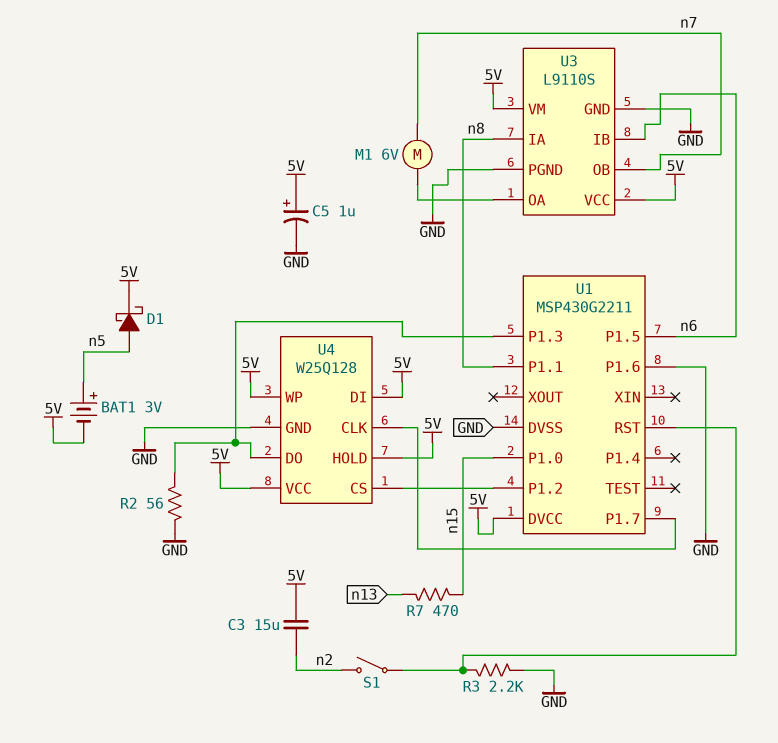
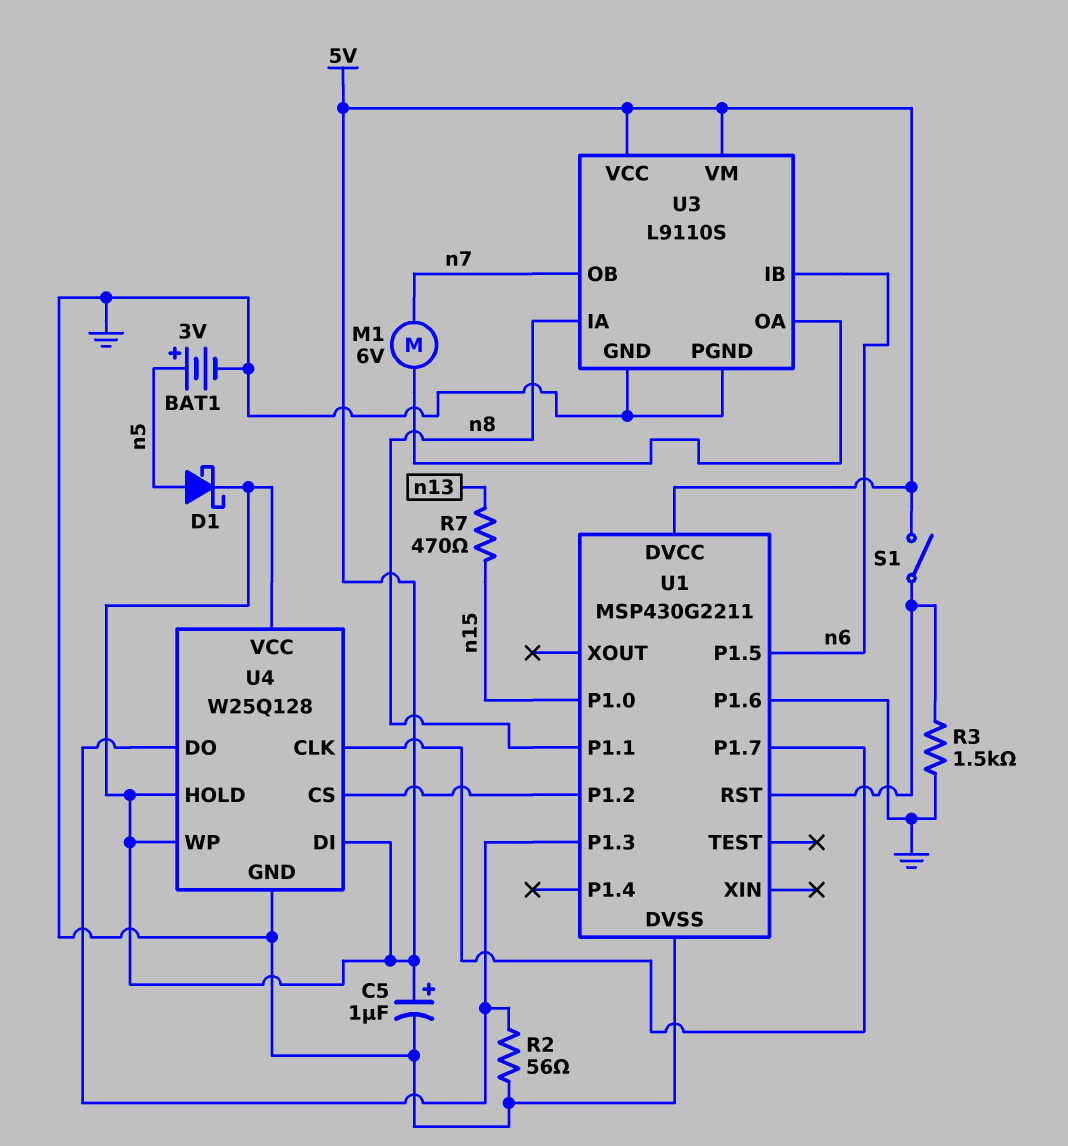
BAT1: 3V (plus n5, minus 5V) -> 3V (plus n5, minus GND)
C3: 15uF (5V, n2) -> none
R3: 2.2k (GND, U1/RST) -> 1.5k (GND, U1/RST)
S1: switch (U1/RST, n2) -> switch (5V, U1/RST)

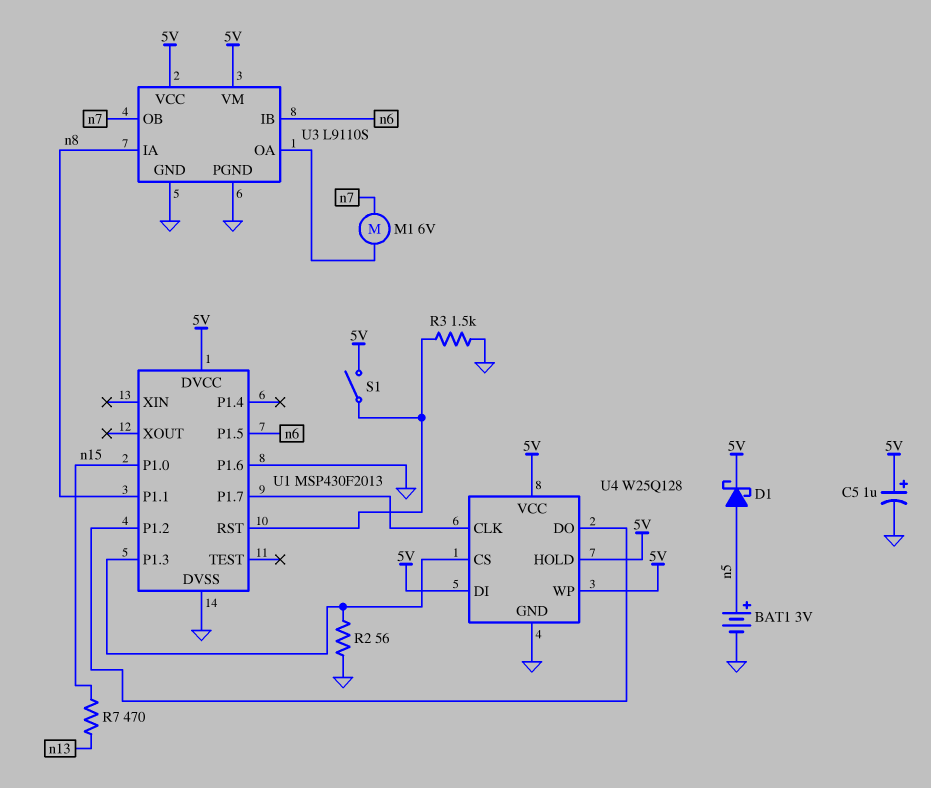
U1: MSP430G2211 -> MSP430F2013
U4 pin CS: U1/P1.2 -> U1/P1.3
U4 pin DO: U1/P1.3 -> U1/P1.2

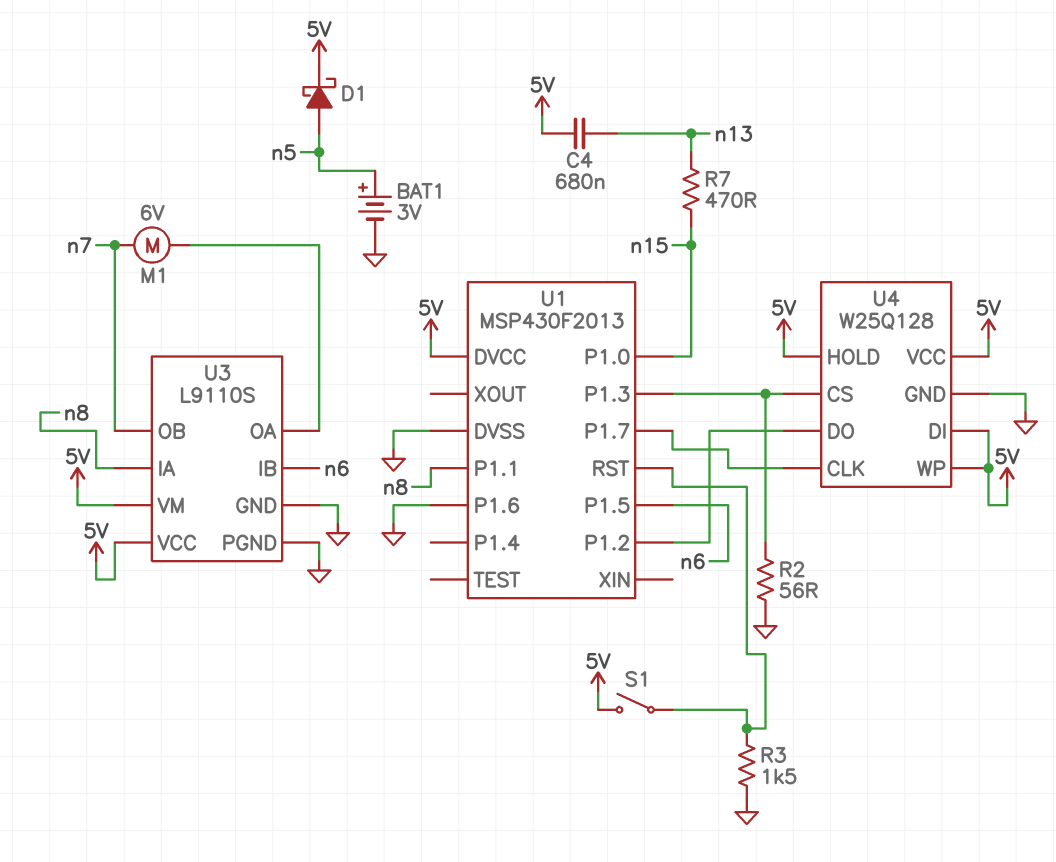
C4: none -> 680nF (5V, n13)
C5: 1uF (plus 5V, minus GND) -> none

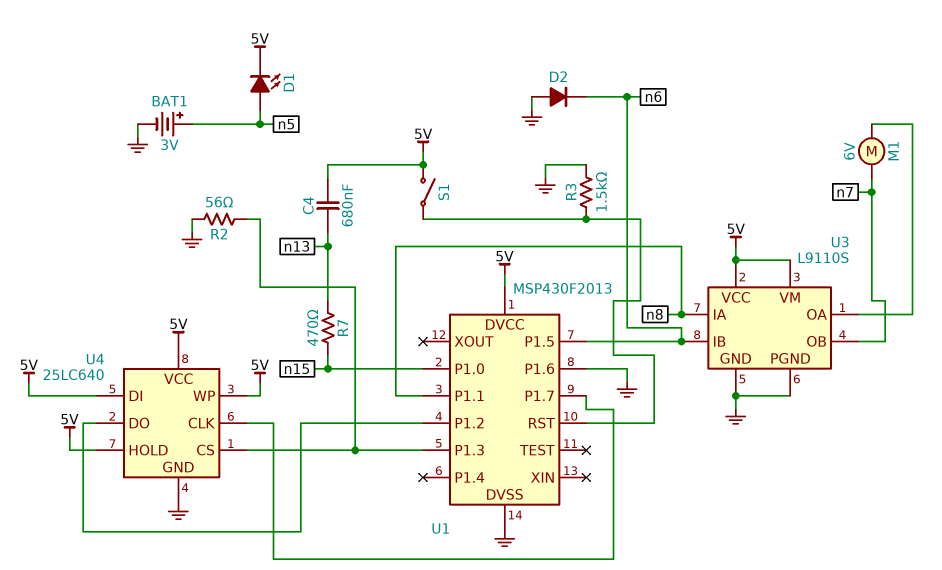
D1: schottky (A n5, K 5V) -> LED (A n5, K 5V)
D2: none -> diode (A GND, K n6)
U4: W25Q128 -> 25LC640

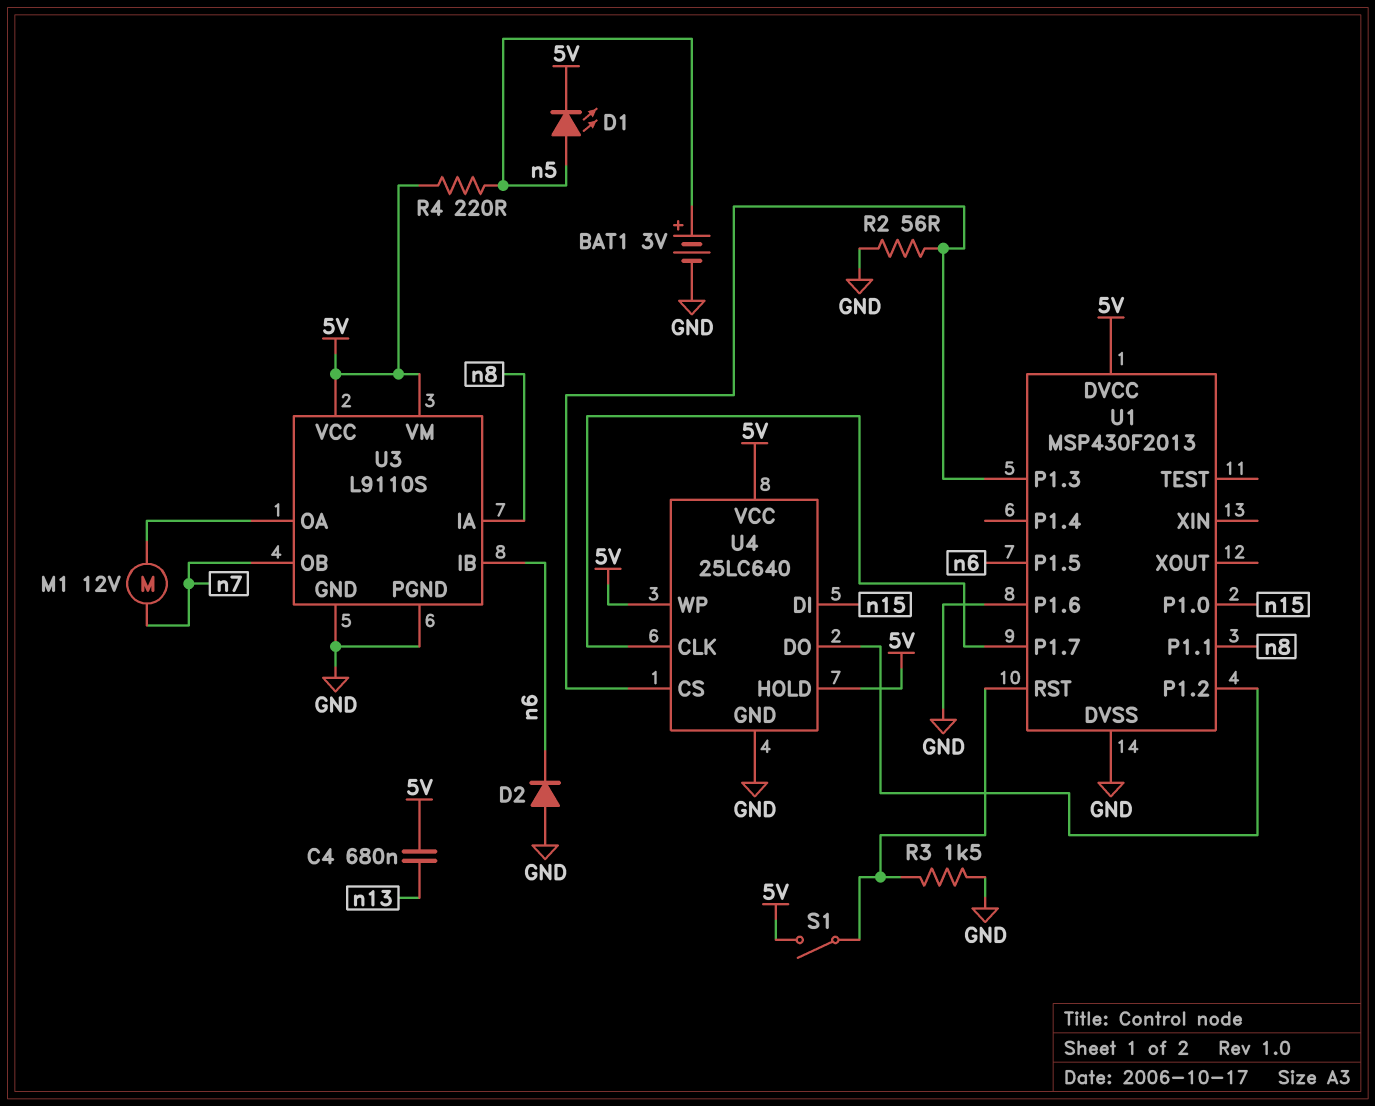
M1: motor 6V (U3/OA, n7) -> motor 12V (U3/OA, n7)
R4: none -> 220 (5V, n5)
R7: 470 (n13, n15) -> none
U4 pin DI: 5V -> n15

